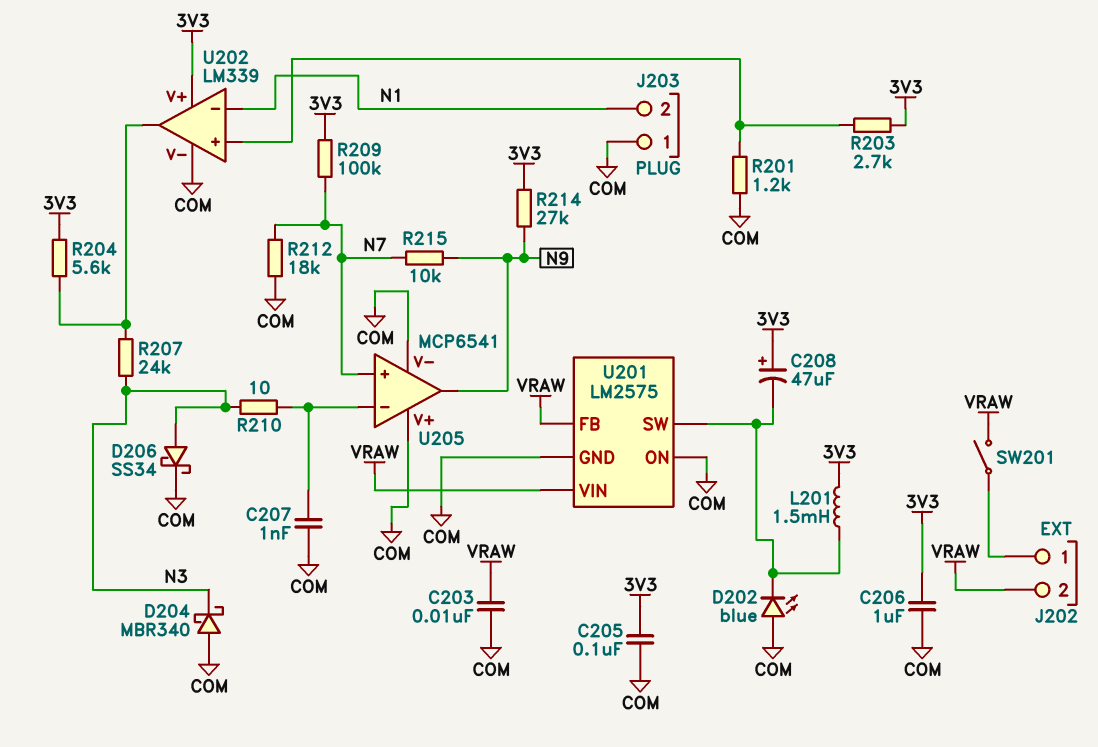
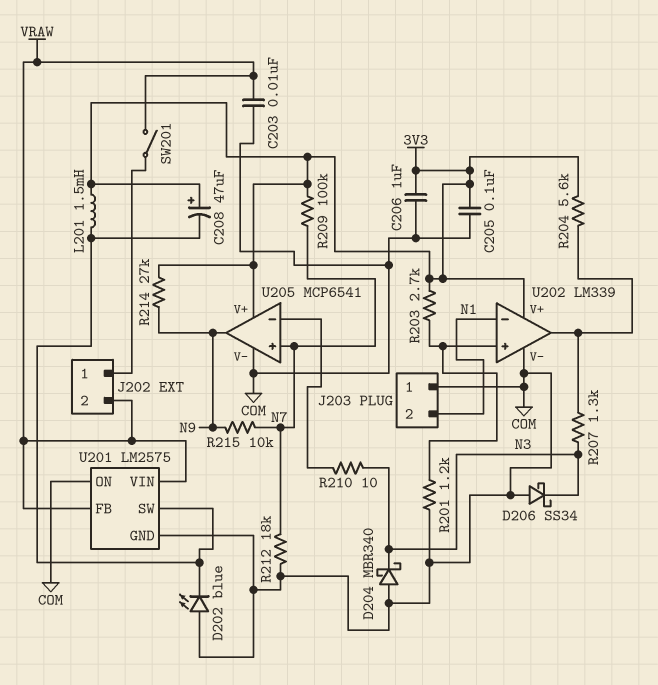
C207: 1nF (COM, U205/in-) -> none
D206: schottky SS34 (A N3, K COM) -> schottky SS34 (A COM, K N3)
R207: 24k (N3, U202/out) -> 1.3k (N3, U202/out)
U205 pin V+: COM -> 3V3

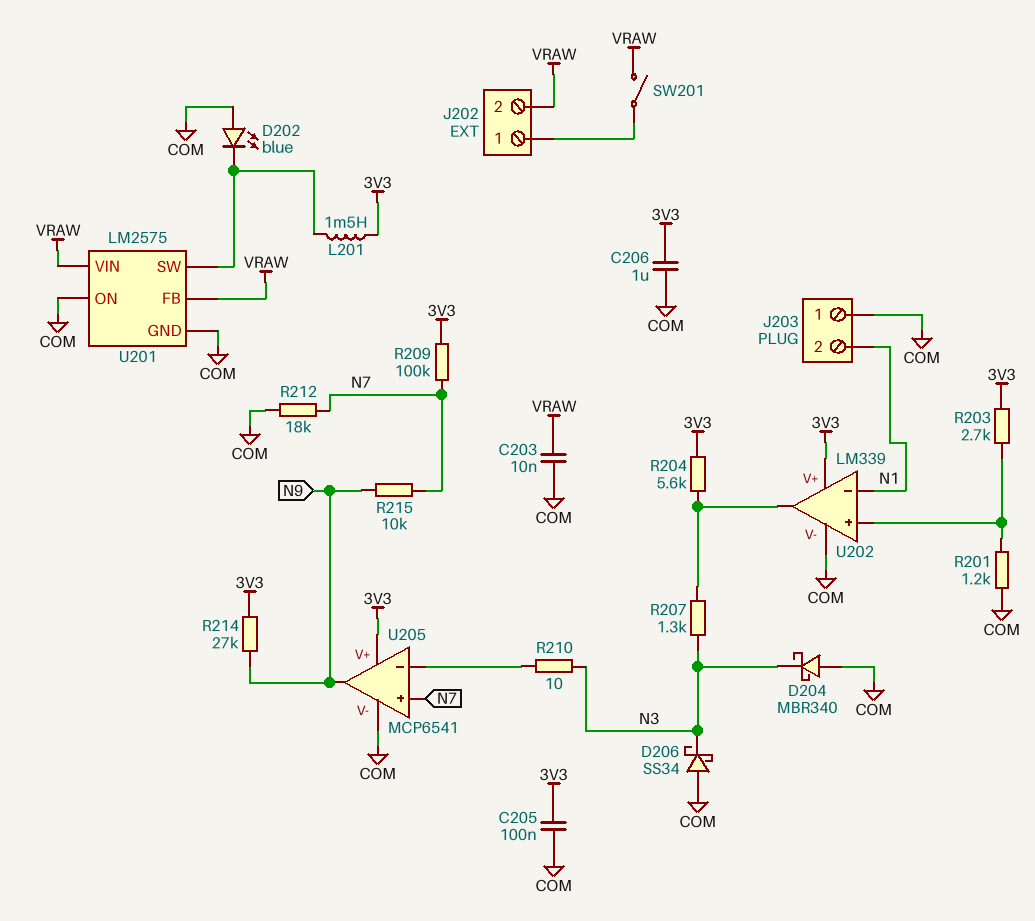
C208: 47uF (plus 3V3, minus U201/SW) -> none

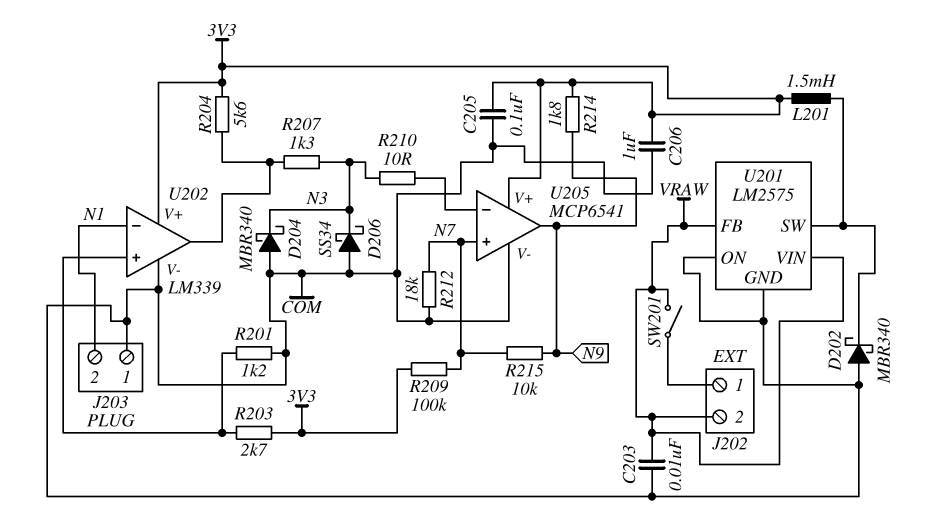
D202: LED blue (A COM, K U201/SW) -> schottky MBR340 (A COM, K U201/SW)
R214: 27k (3V3, N9) -> 1.8k (3V3, N9)

